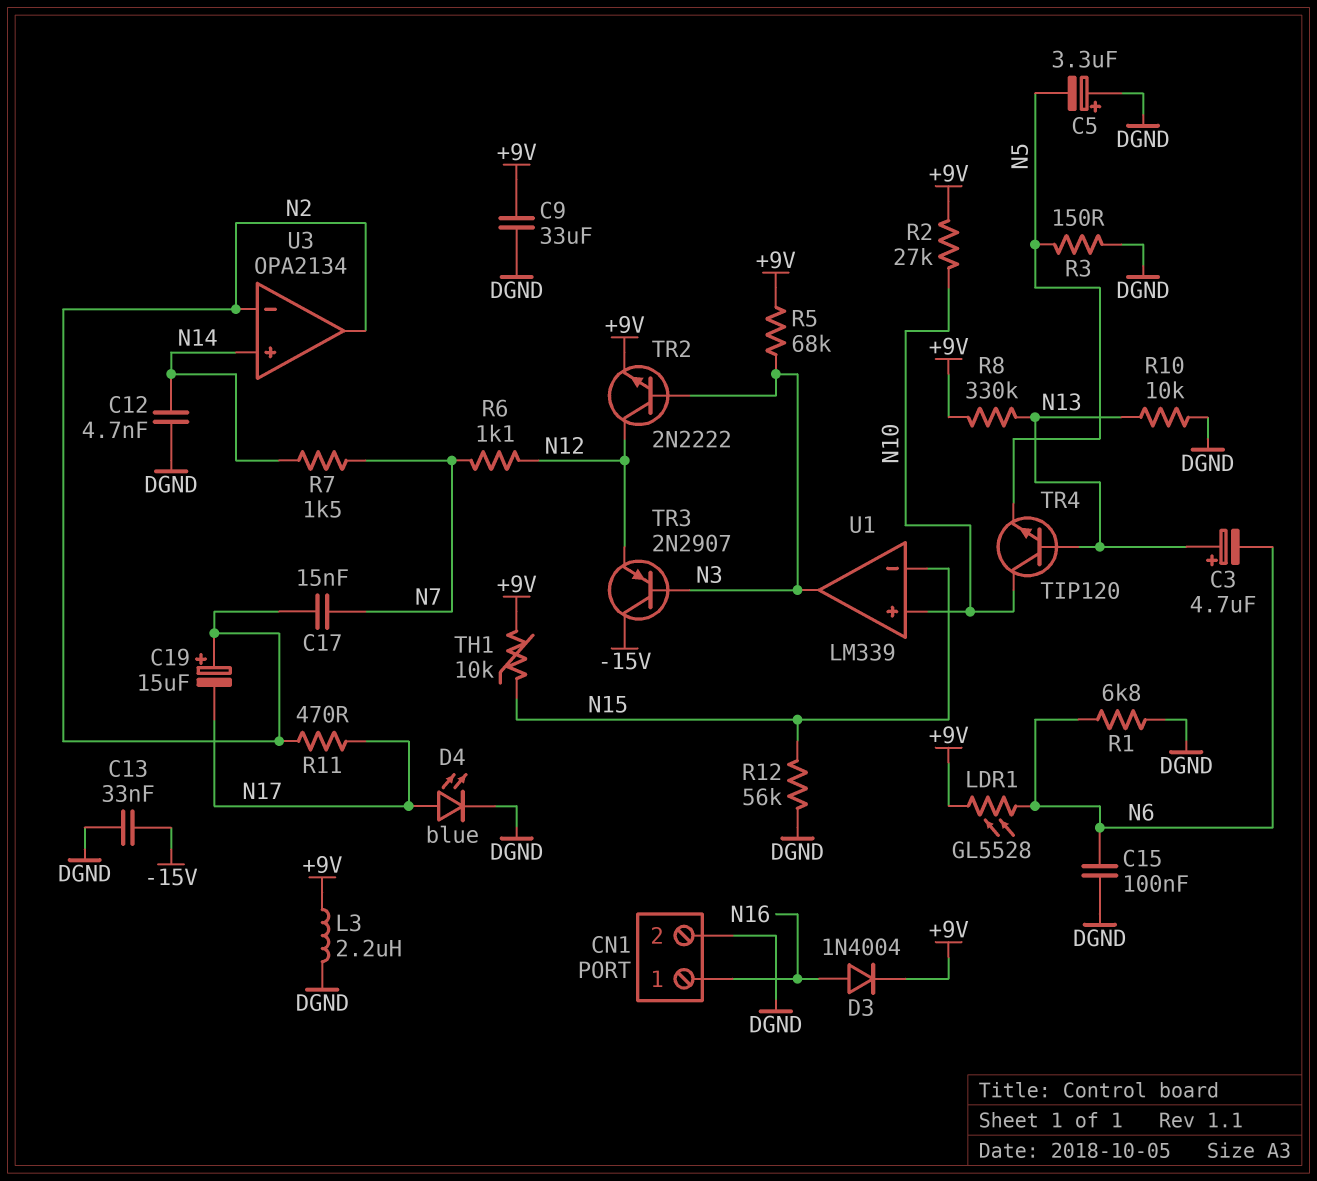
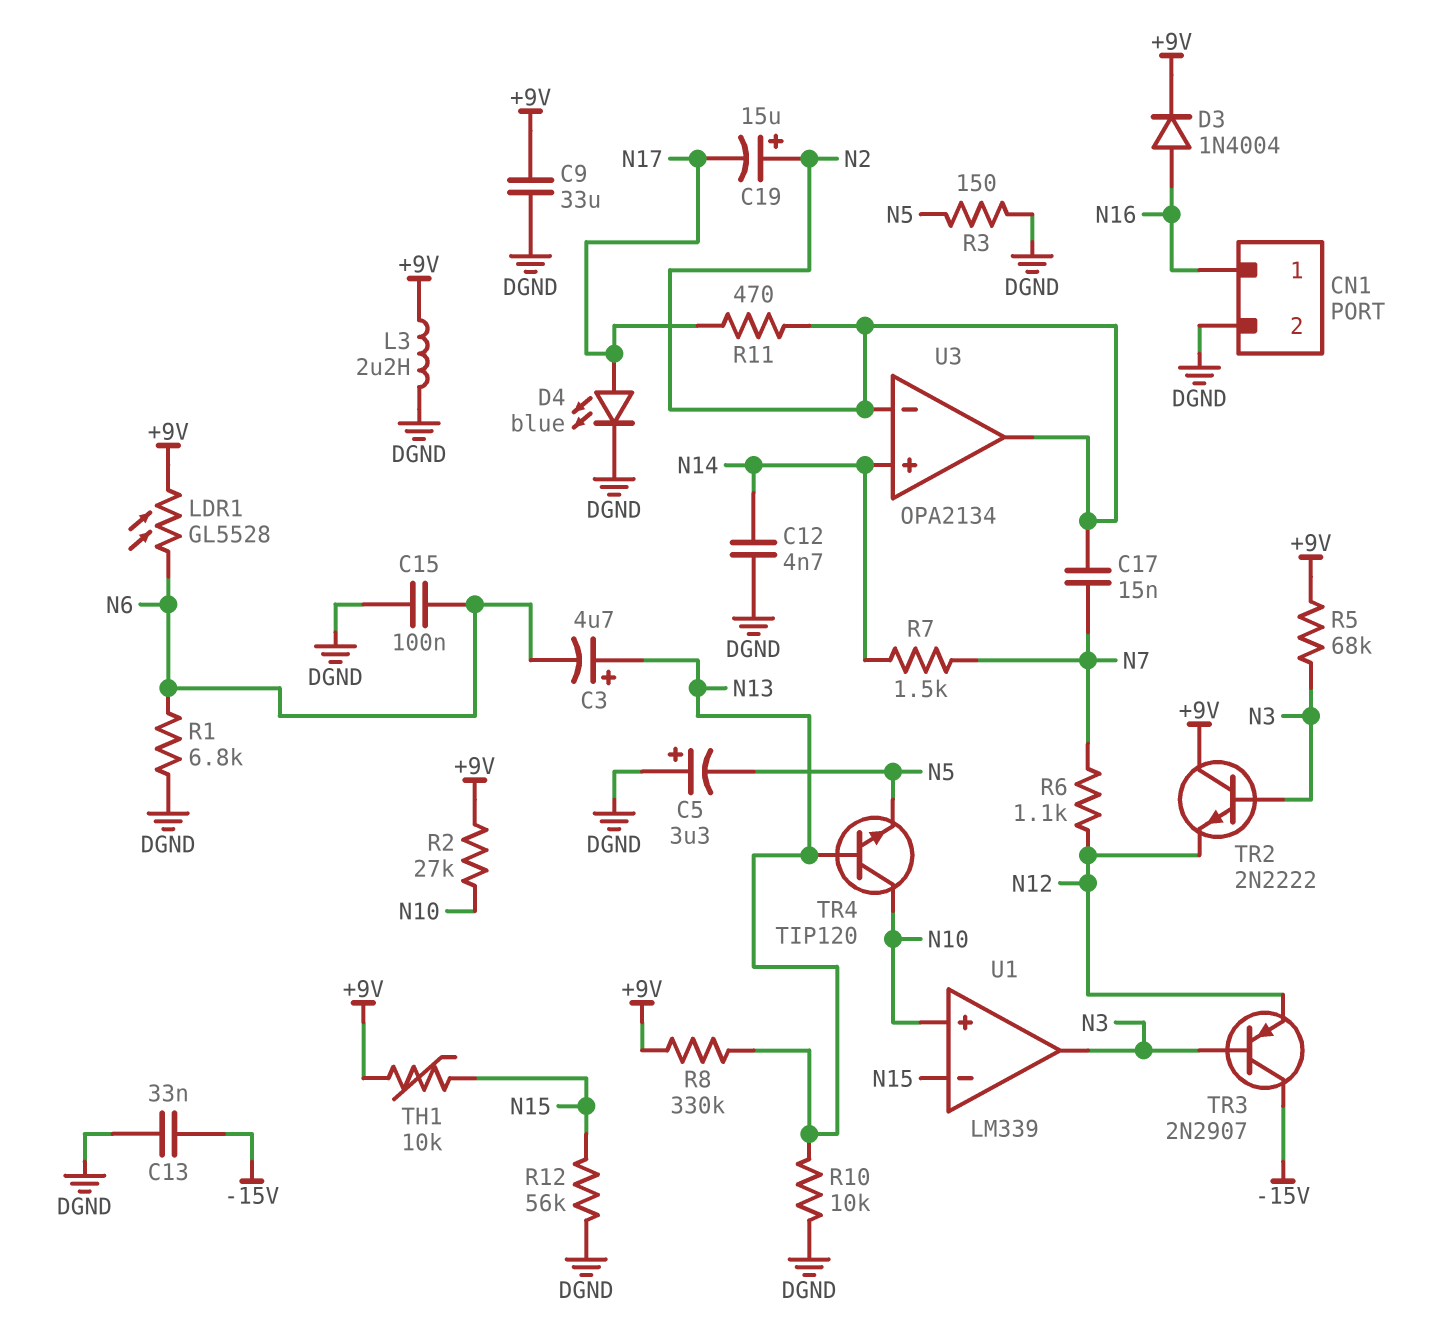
TR2: NPN 2N2222 (B N3, C N12, E +9V) -> NPN 2N2222 (B N3, C +9V, E N12)

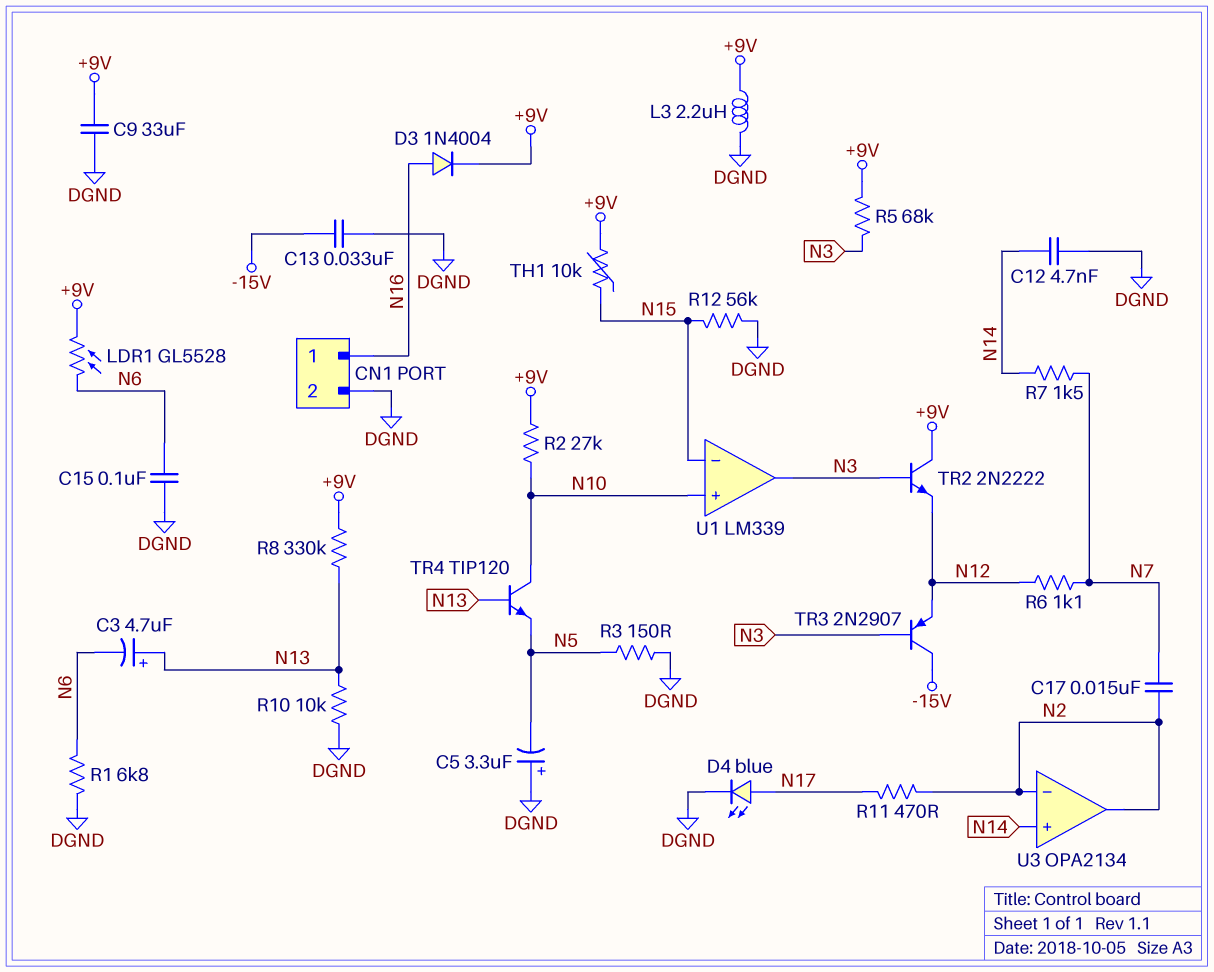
C19: 15uF (plus N2, minus N17) -> none

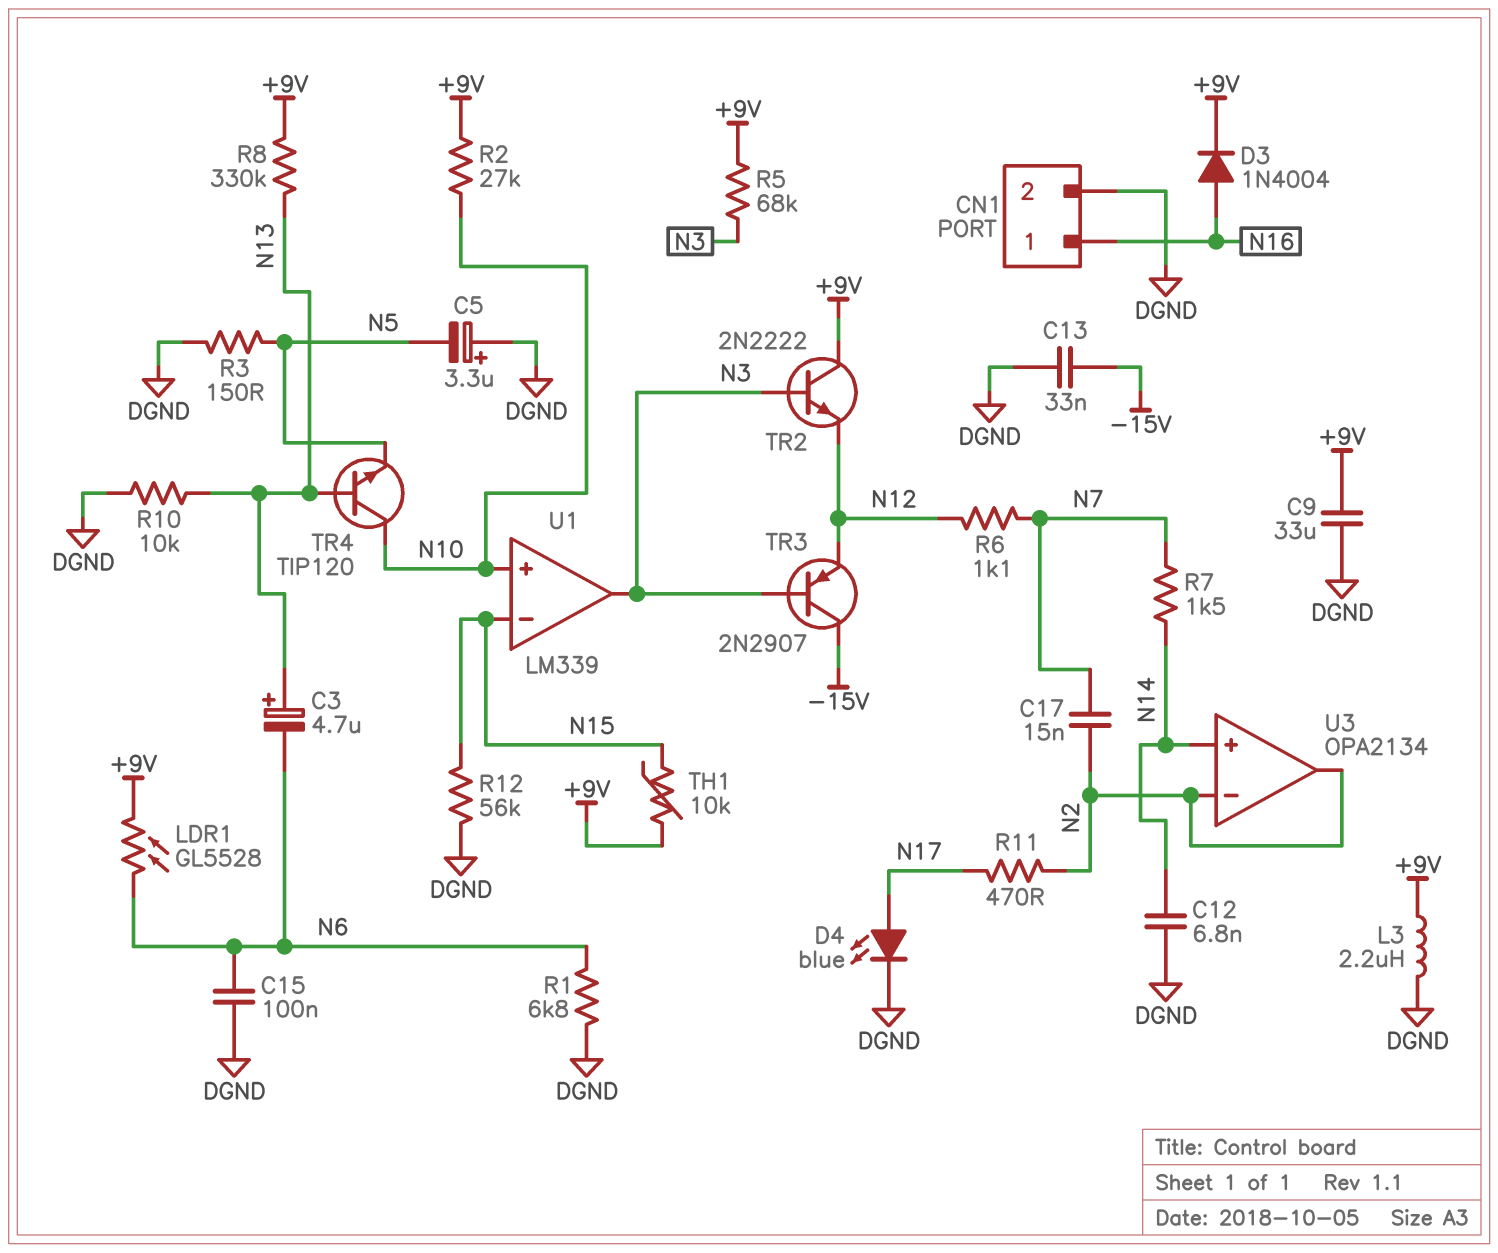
C12: 4.7nF (DGND, N14) -> 6.8nF (DGND, N14)

